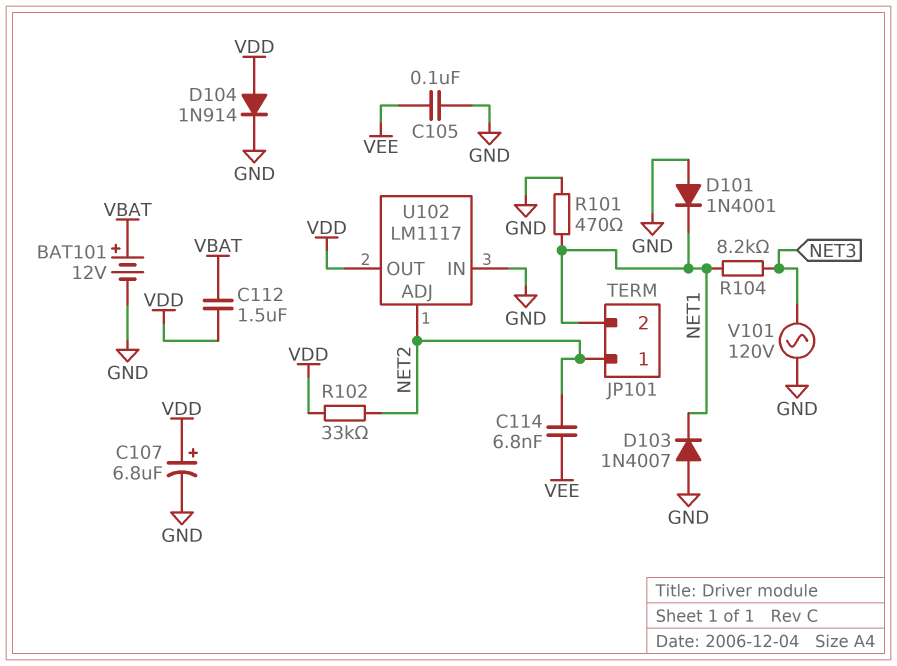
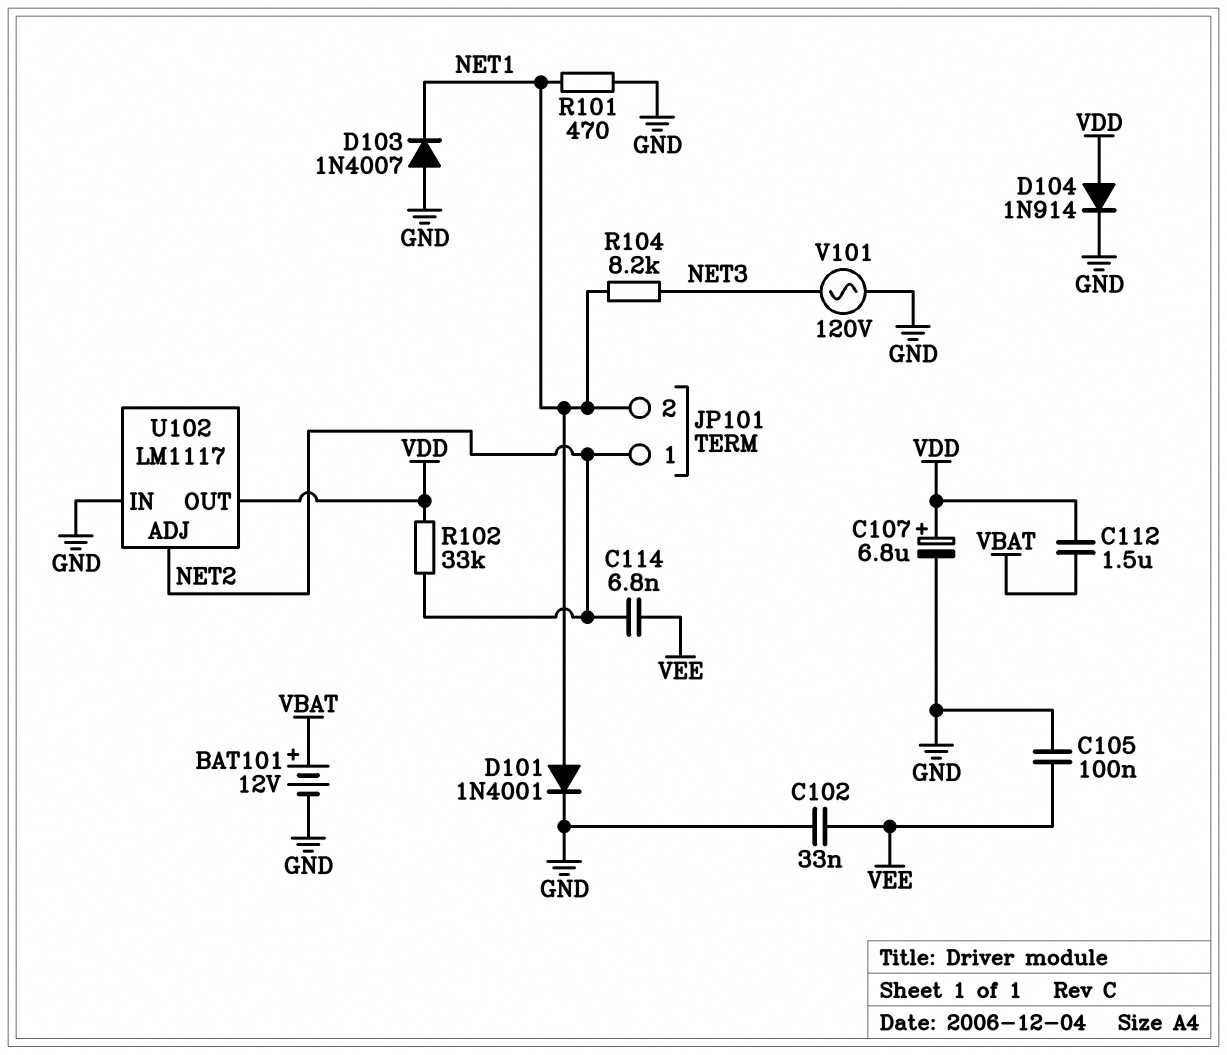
C102: none -> 33nF (GND, VEE)
D101: diode 1N4001 (A GND, K NET1) -> diode 1N4001 (A NET1, K GND)

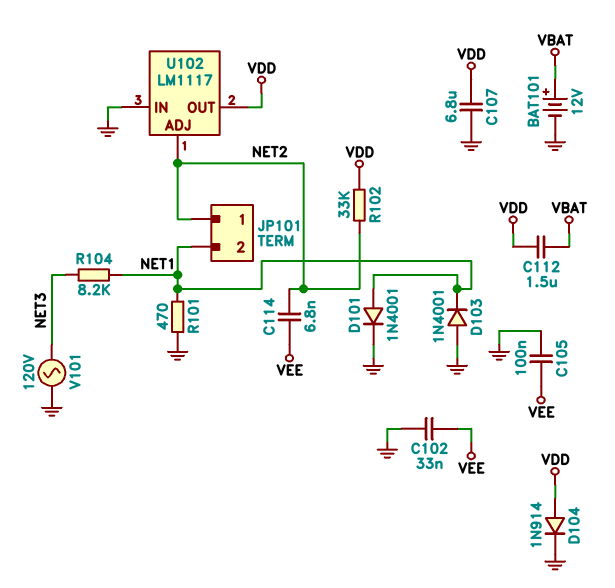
C107: 6.8uF (plus VDD, minus GND) -> 6.8uF (GND, VDD)
D103: diode 1N4007 (A GND, K NET1) -> diode 1N4001 (A GND, K NET1)

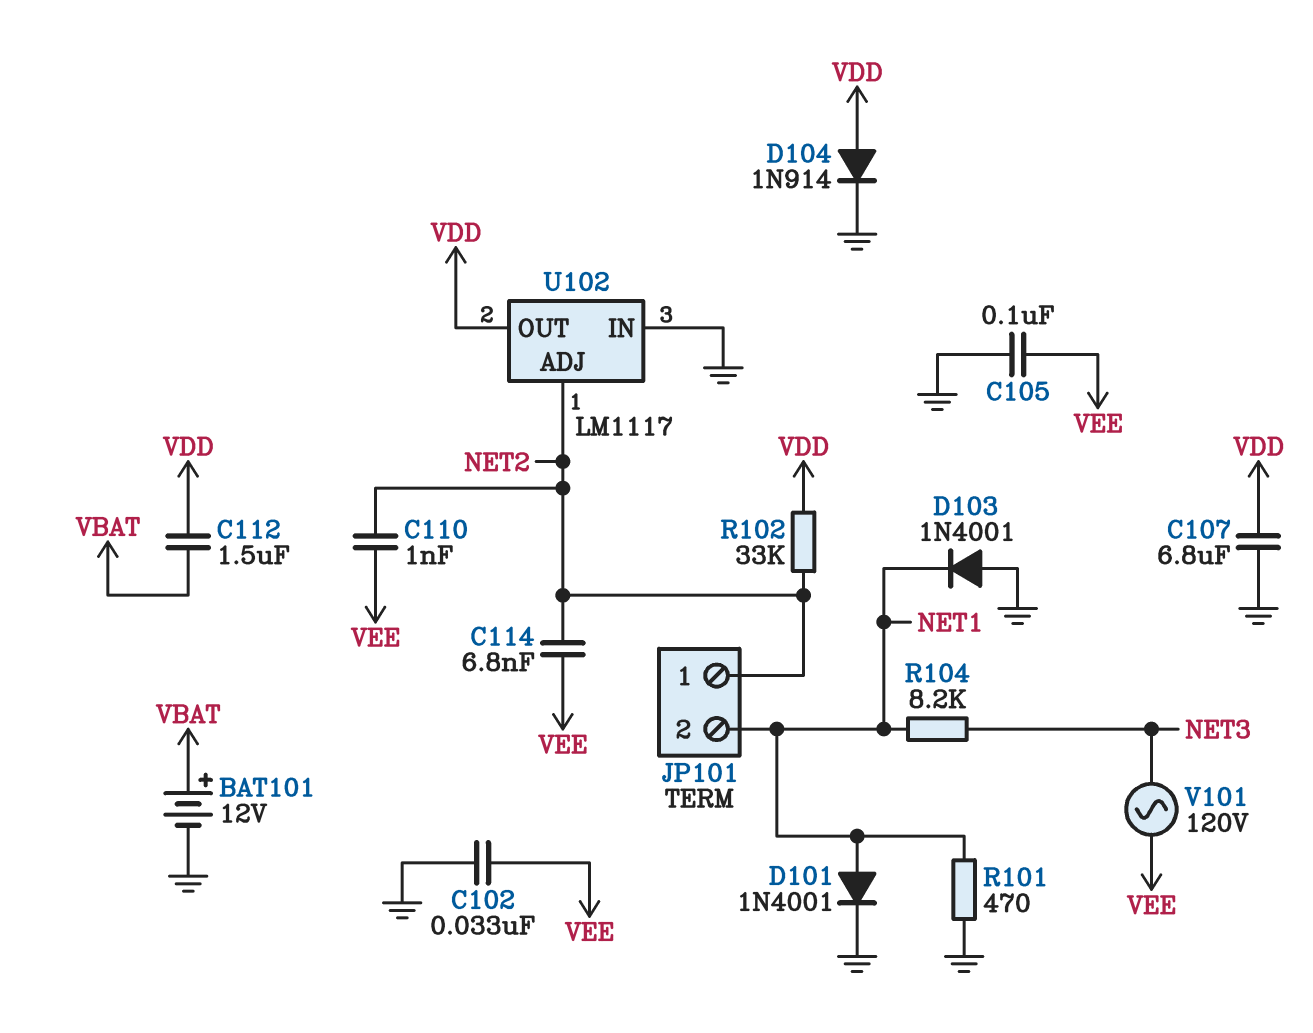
C110: none -> 1nF (NET2, VEE)
V101: AC 120V (GND, NET3) -> AC 120V (NET3, VEE)

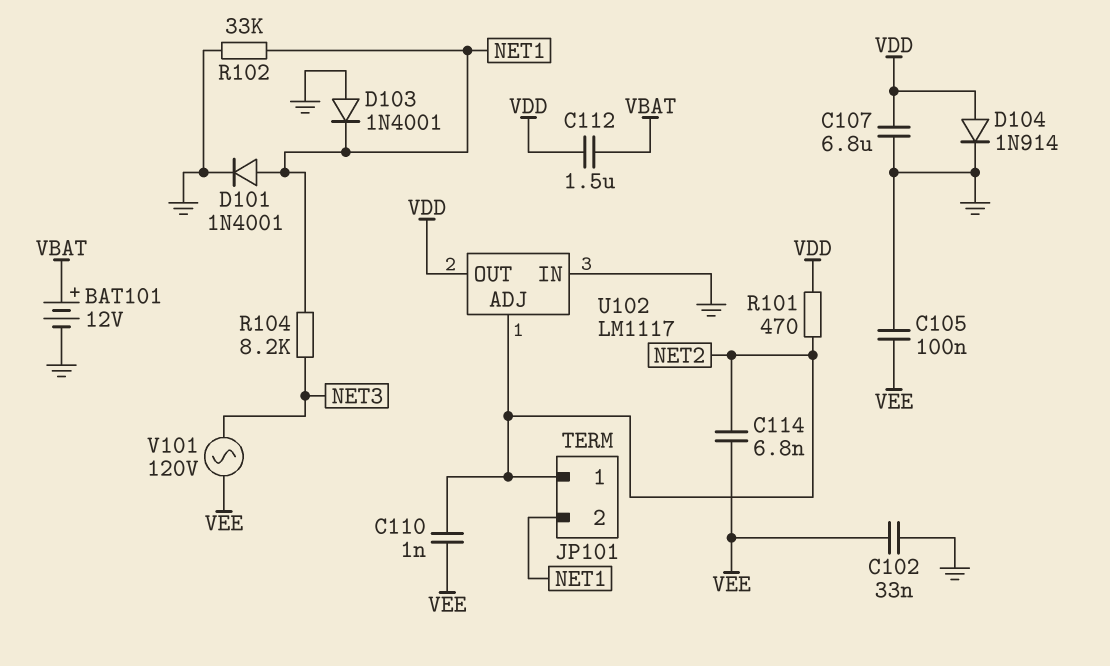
R101: 470 (GND, NET1) -> 470 (NET2, VDD)
R102: 33k (NET2, VDD) -> 33k (GND, NET1)

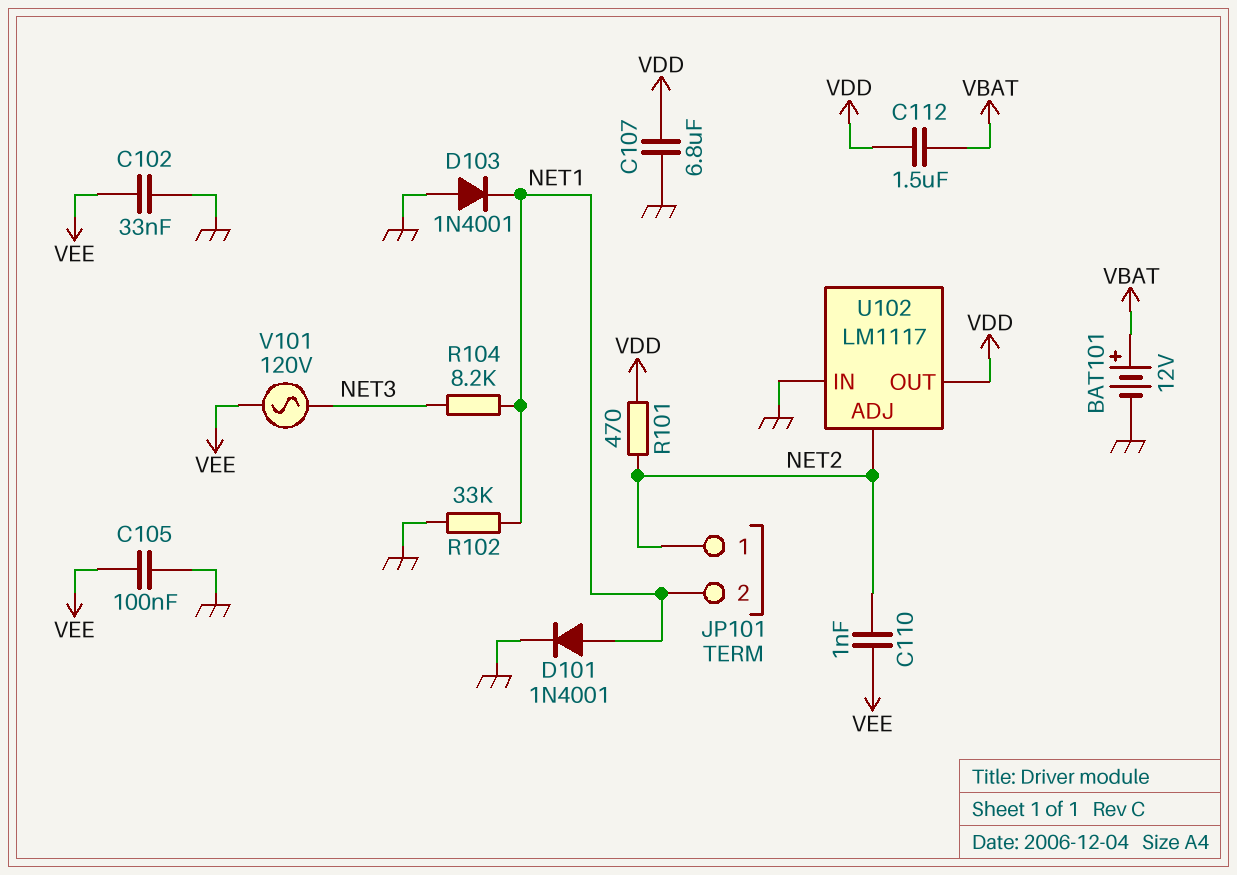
C114: 6.8nF (NET2, VEE) -> none
D104: diode 1N914 (A VDD, K GND) -> none

